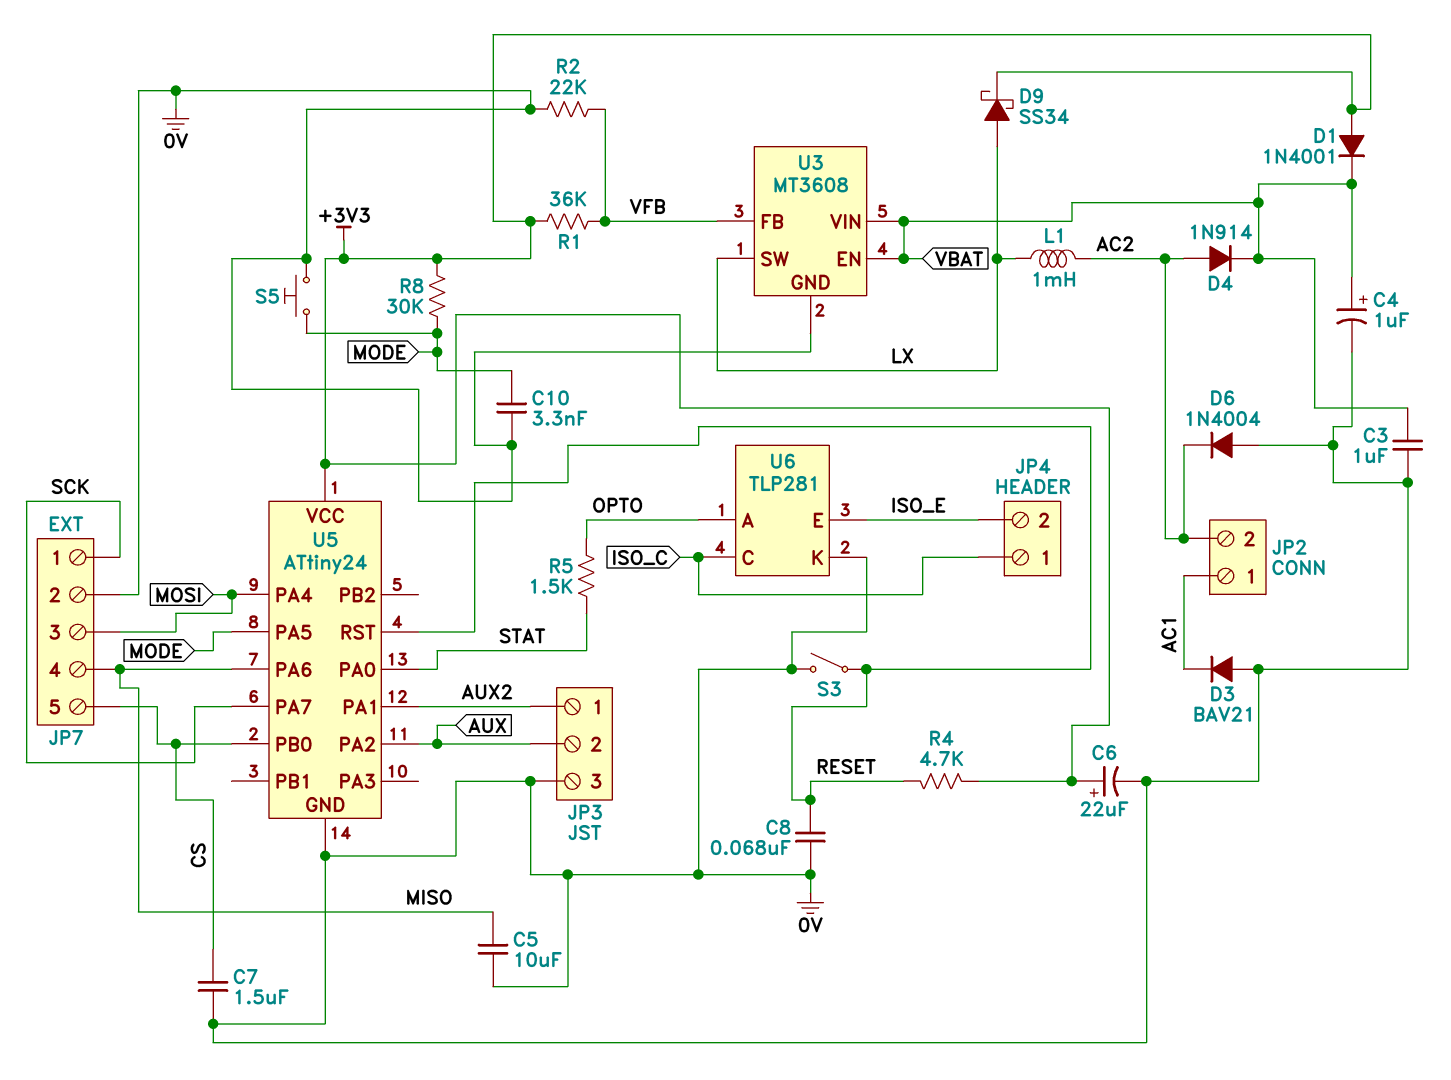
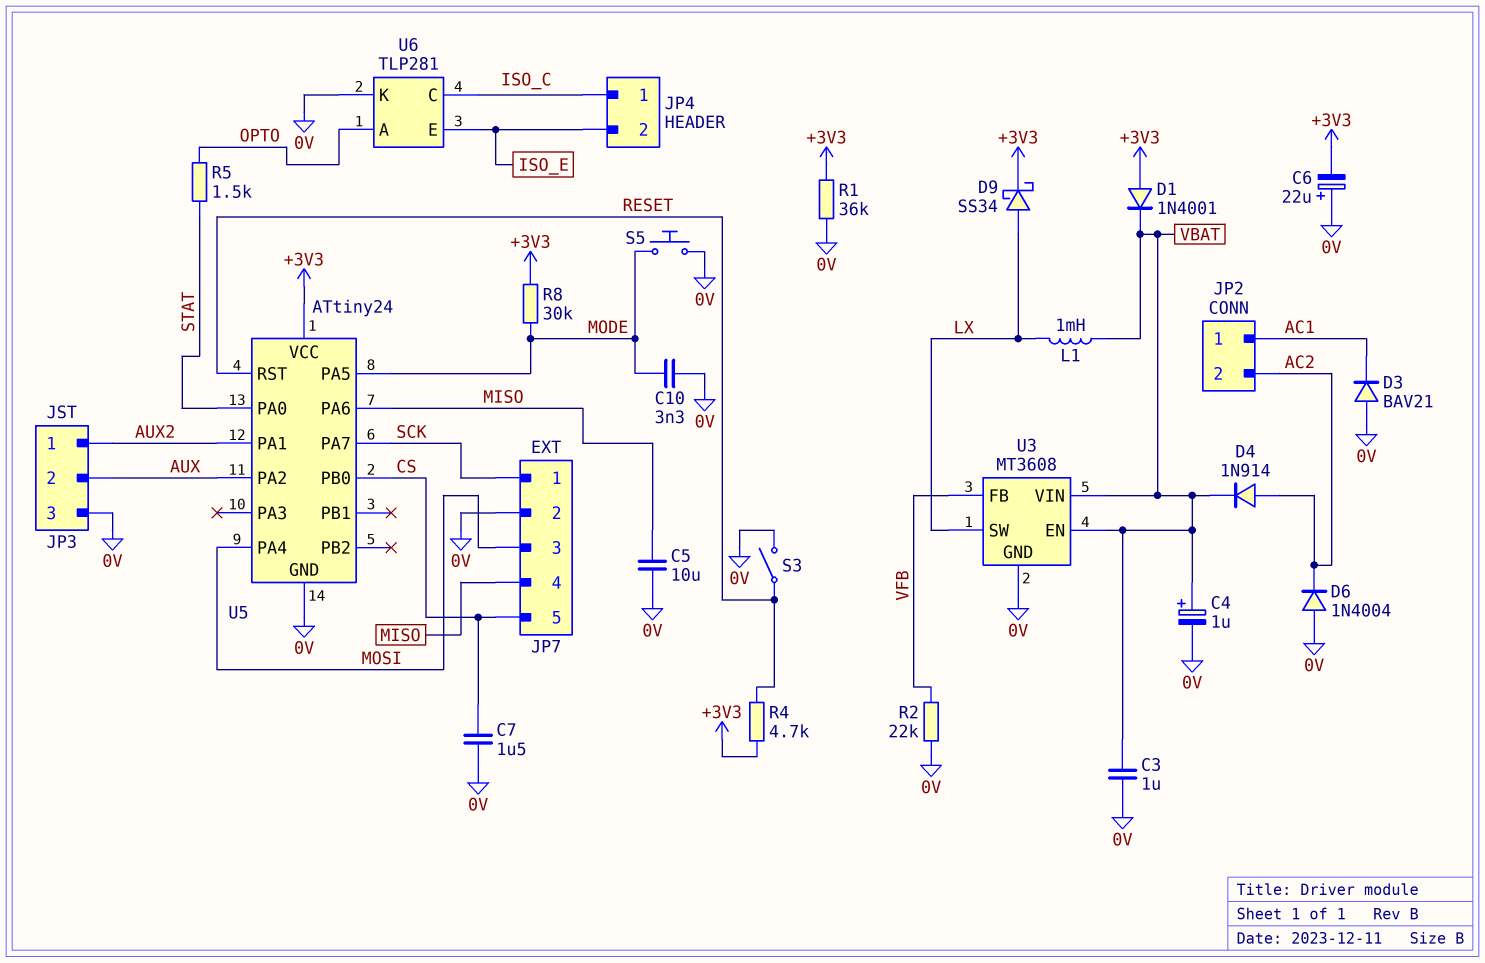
C6: 22uF (plus +3V3, minus 0V) -> 22uF (plus 0V, minus +3V3)
C8: 68nF (0V, RESET) -> none
L1: 1mH (AC2, LX) -> 1mH (LX, VBAT)
R1: 36k (+3V3, VFB) -> 36k (+3V3, 0V)

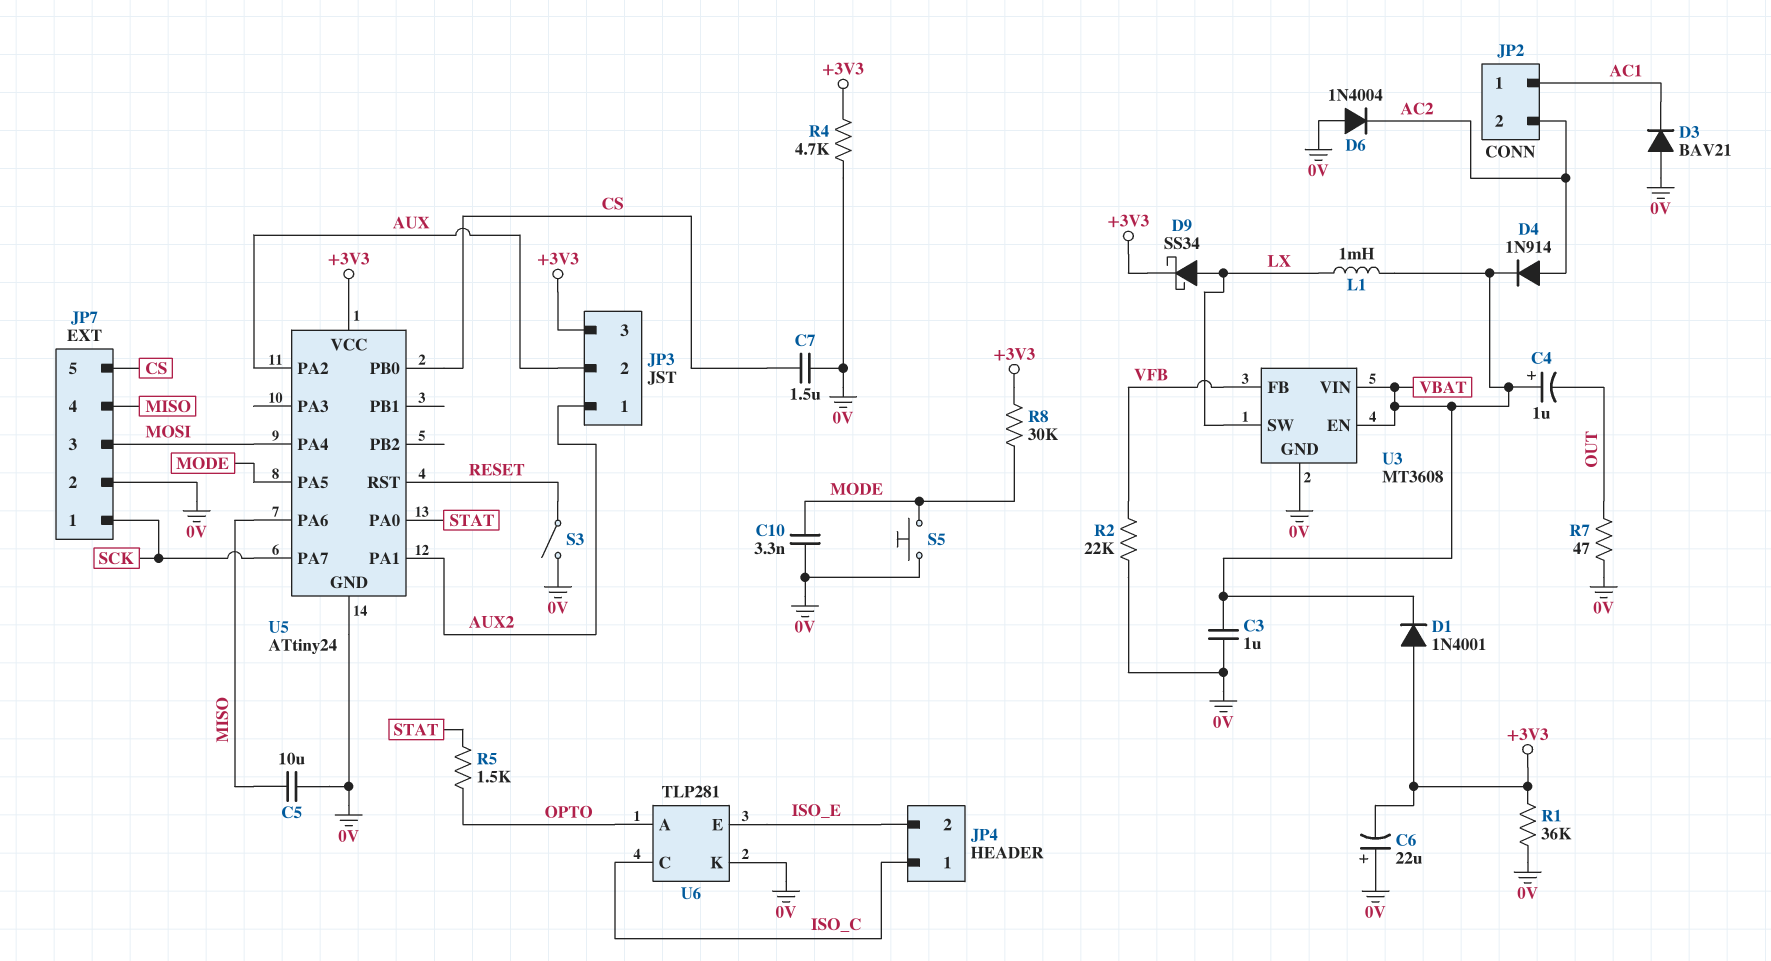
C4: 1uF (plus VBAT, minus 0V) -> 1uF (plus VBAT, minus OUT)
JP3 pin 3: 0V -> +3V3
R4: 4.7k (+3V3, RESET) -> 4.7k (+3V3, 0V)
R7: none -> 47 (0V, OUT)

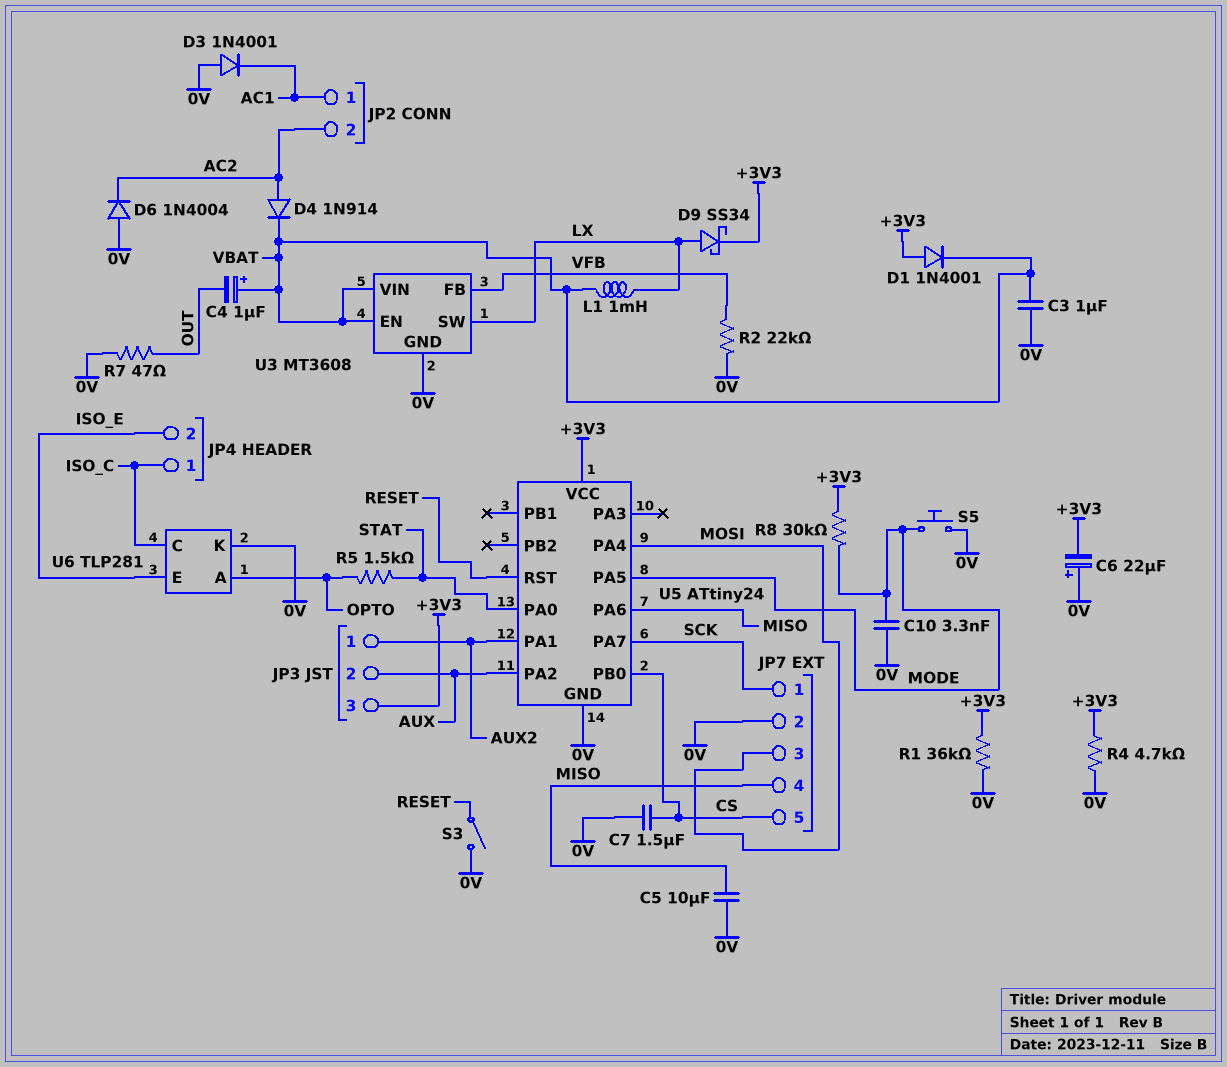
D3: diode BAV21 (A 0V, K AC1) -> diode 1N4001 (A 0V, K AC1)

